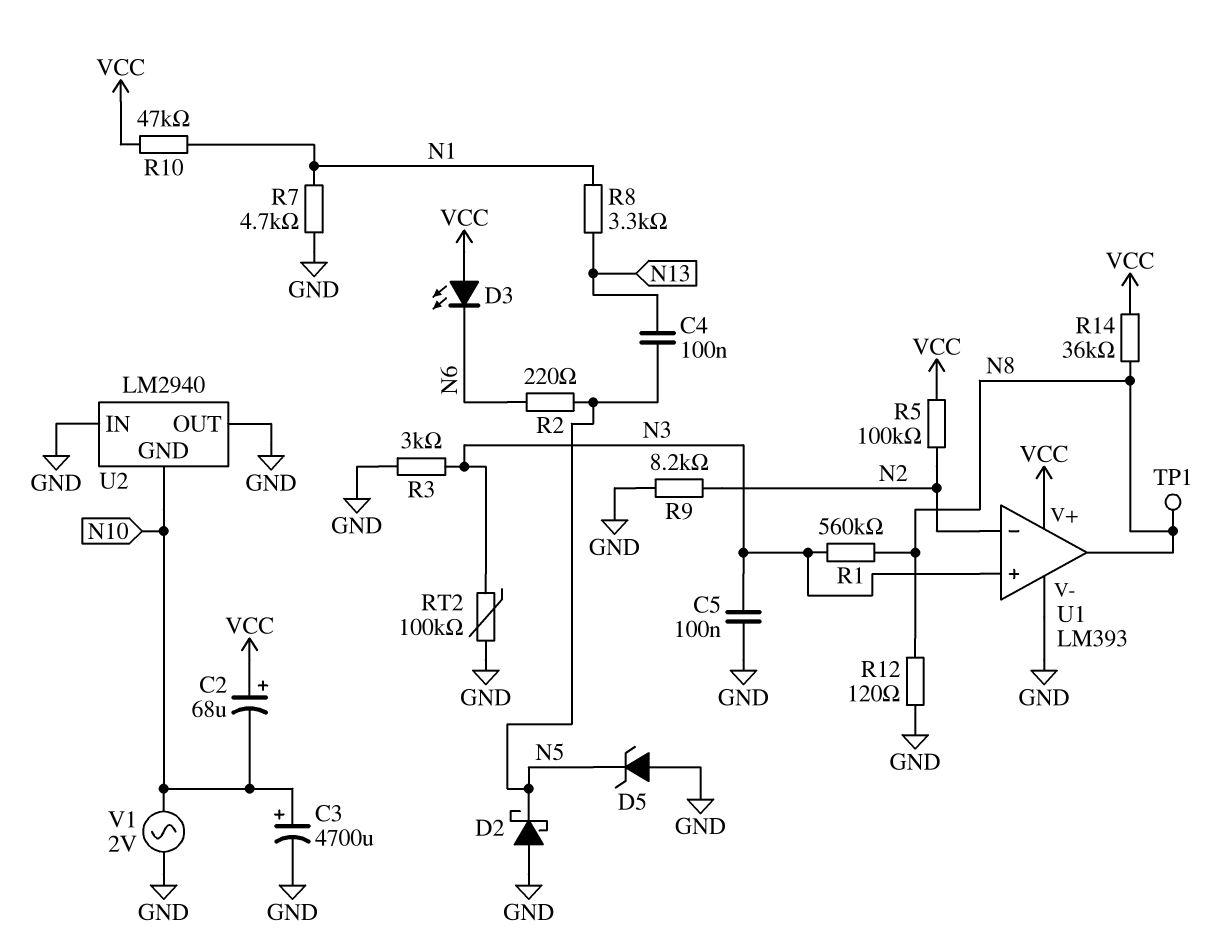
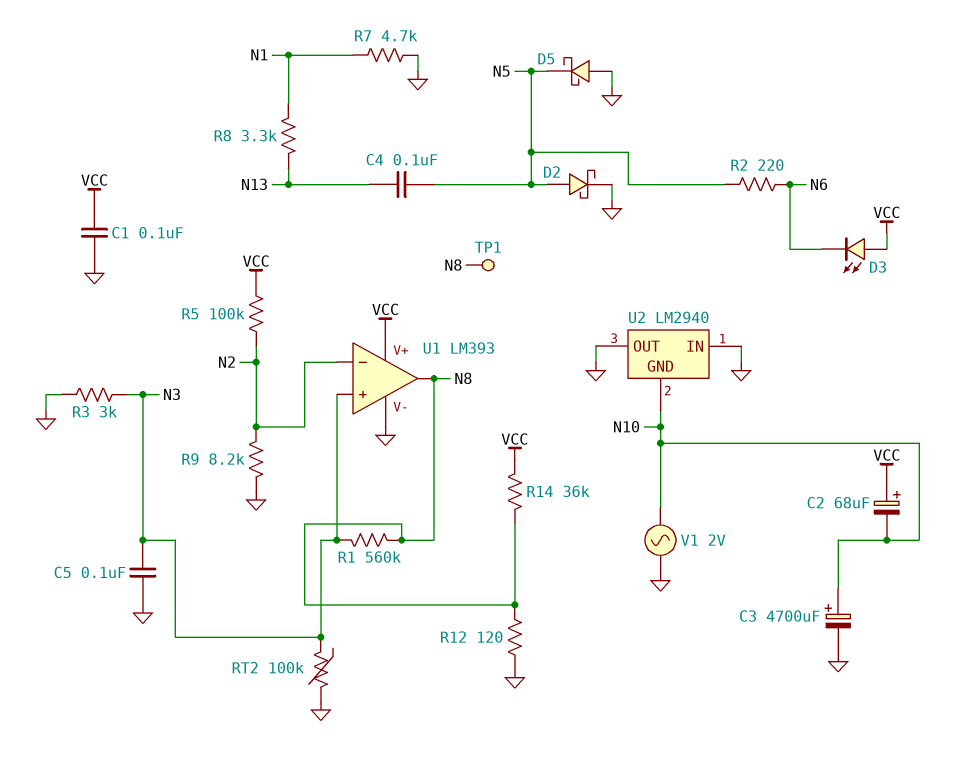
C1: none -> 100nF (GND, VCC)
D2: schottky (A GND, K N5) -> schottky (A N5, K GND)
D5: zener (A GND, K N5) -> schottky (A GND, K N5)
R10: 47k (N1, VCC) -> none

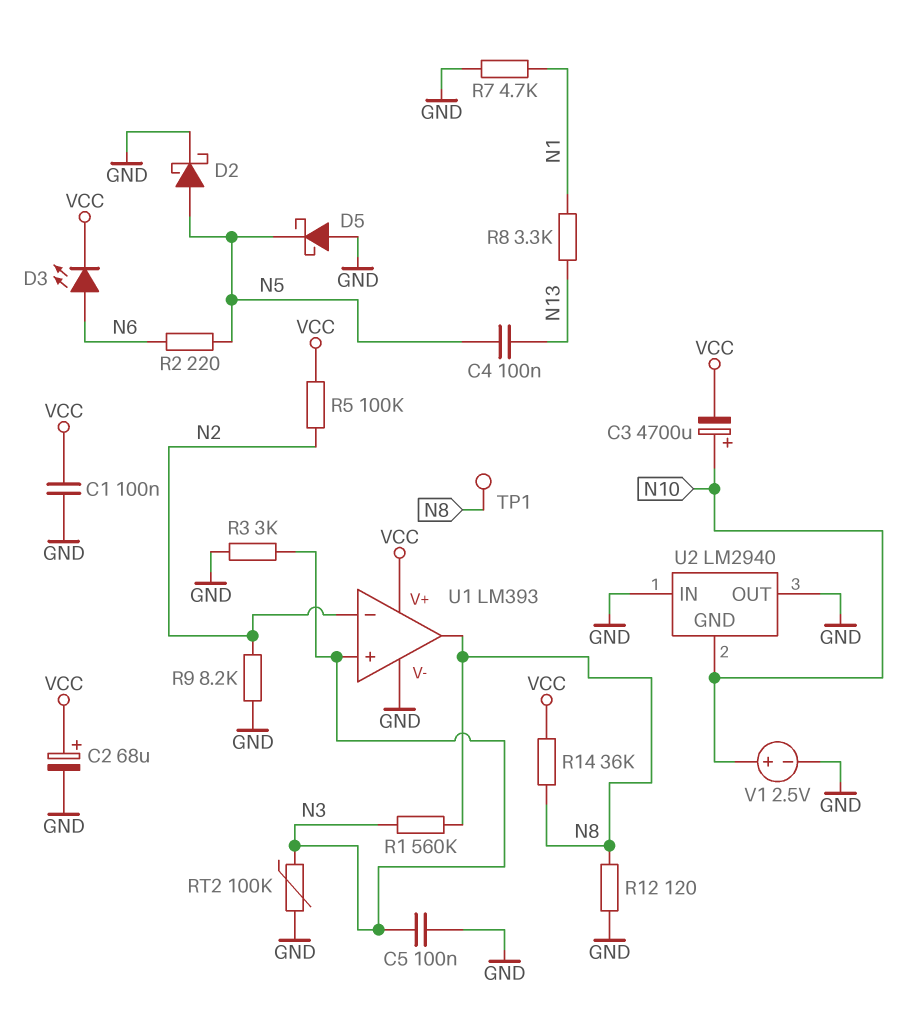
C2: 68uF (plus VCC, minus N10) -> 68uF (plus VCC, minus GND)
C3: 4700uF (plus N10, minus GND) -> 4700uF (plus N10, minus VCC)
D3: LED (A VCC, K N6) -> LED (A N6, K VCC)
V1: AC 2V (GND, N10) -> 2.5V (plus N10, minus GND)

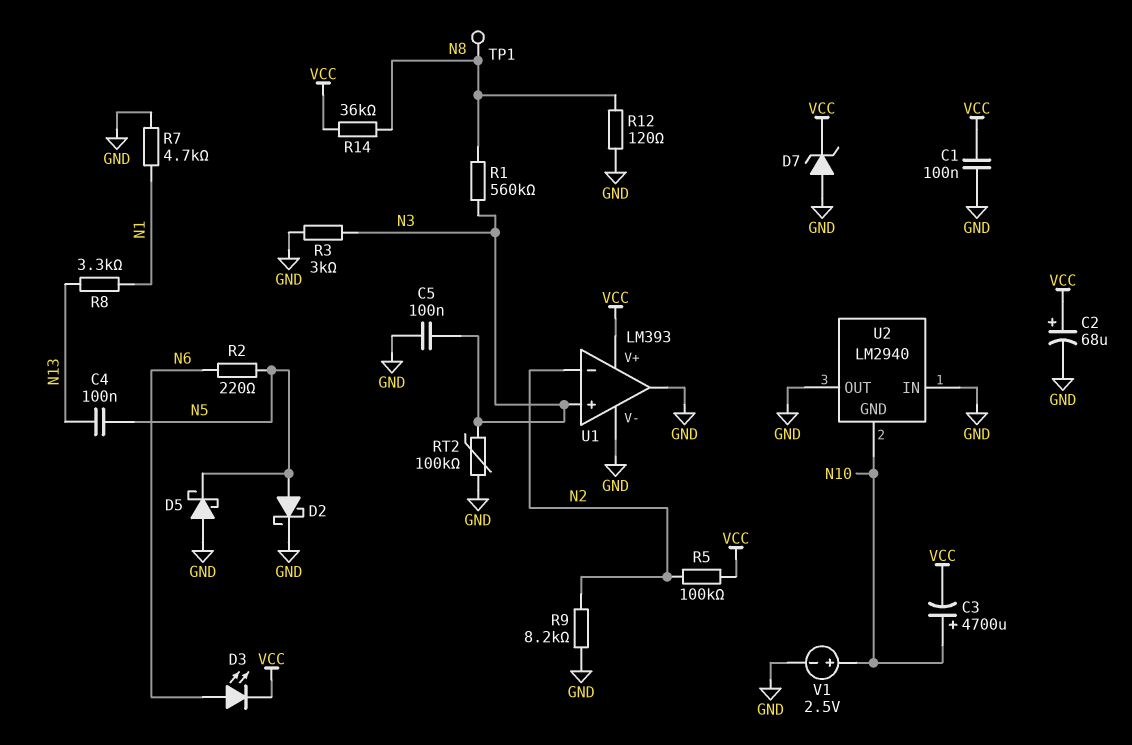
D7: none -> zener (A GND, K VCC)
U1 pin out: N8 -> GND

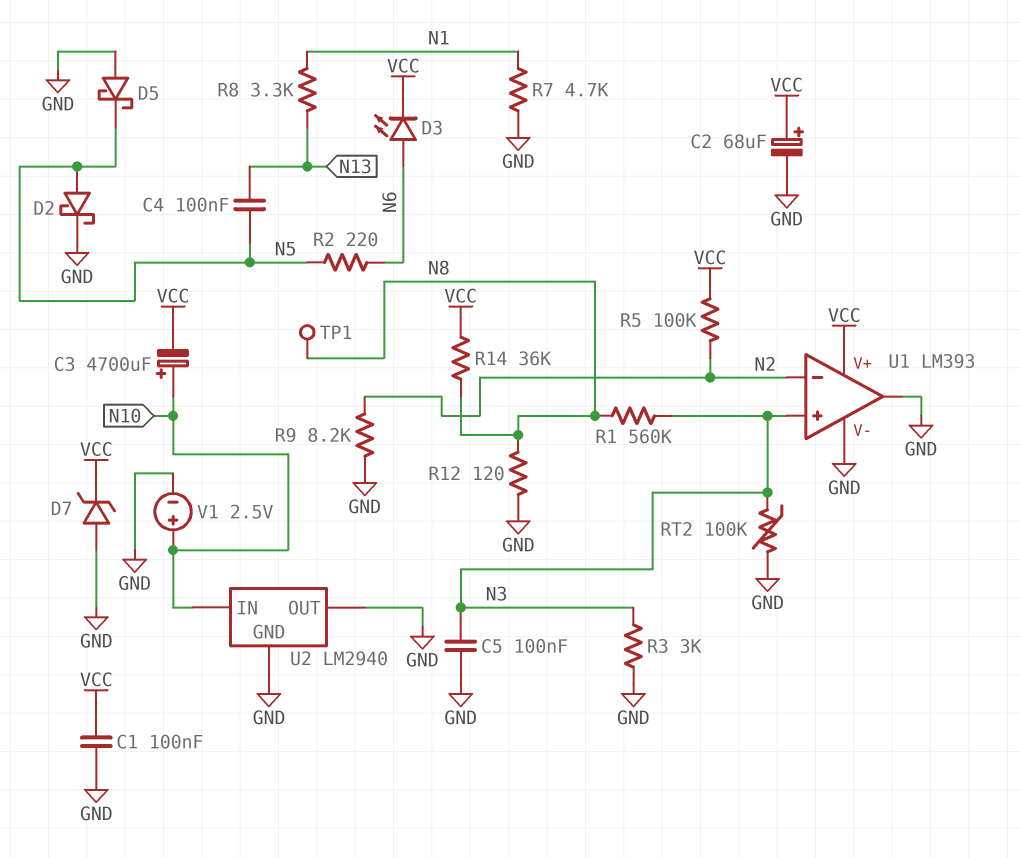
U2 pin GND: N10 -> GND
U2 pin IN: GND -> N10

